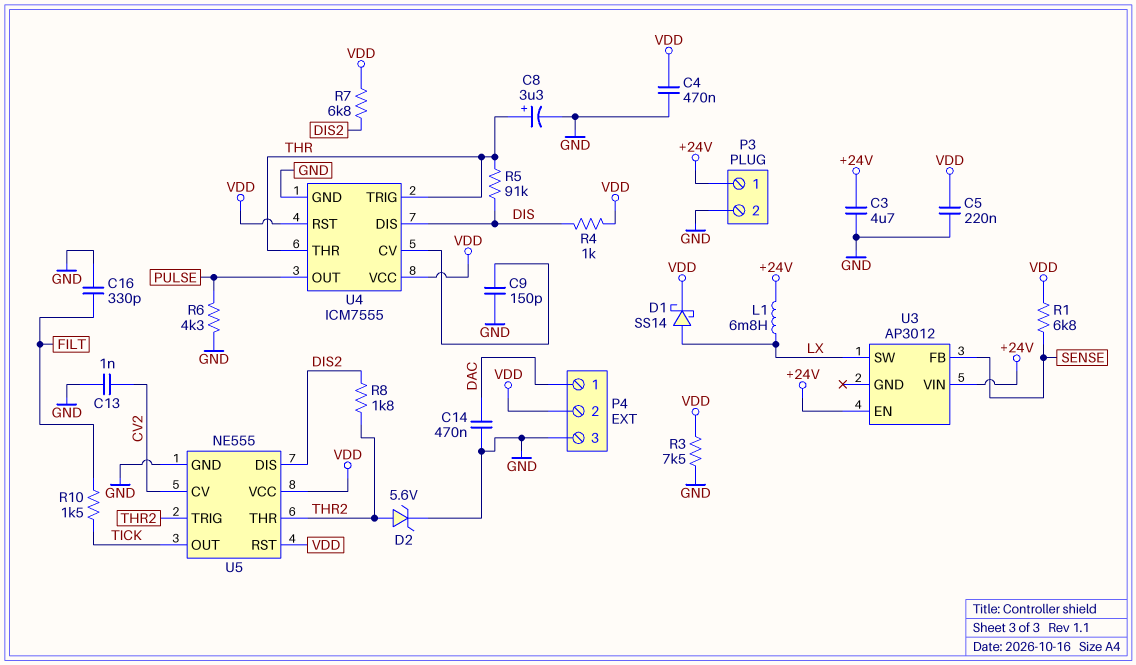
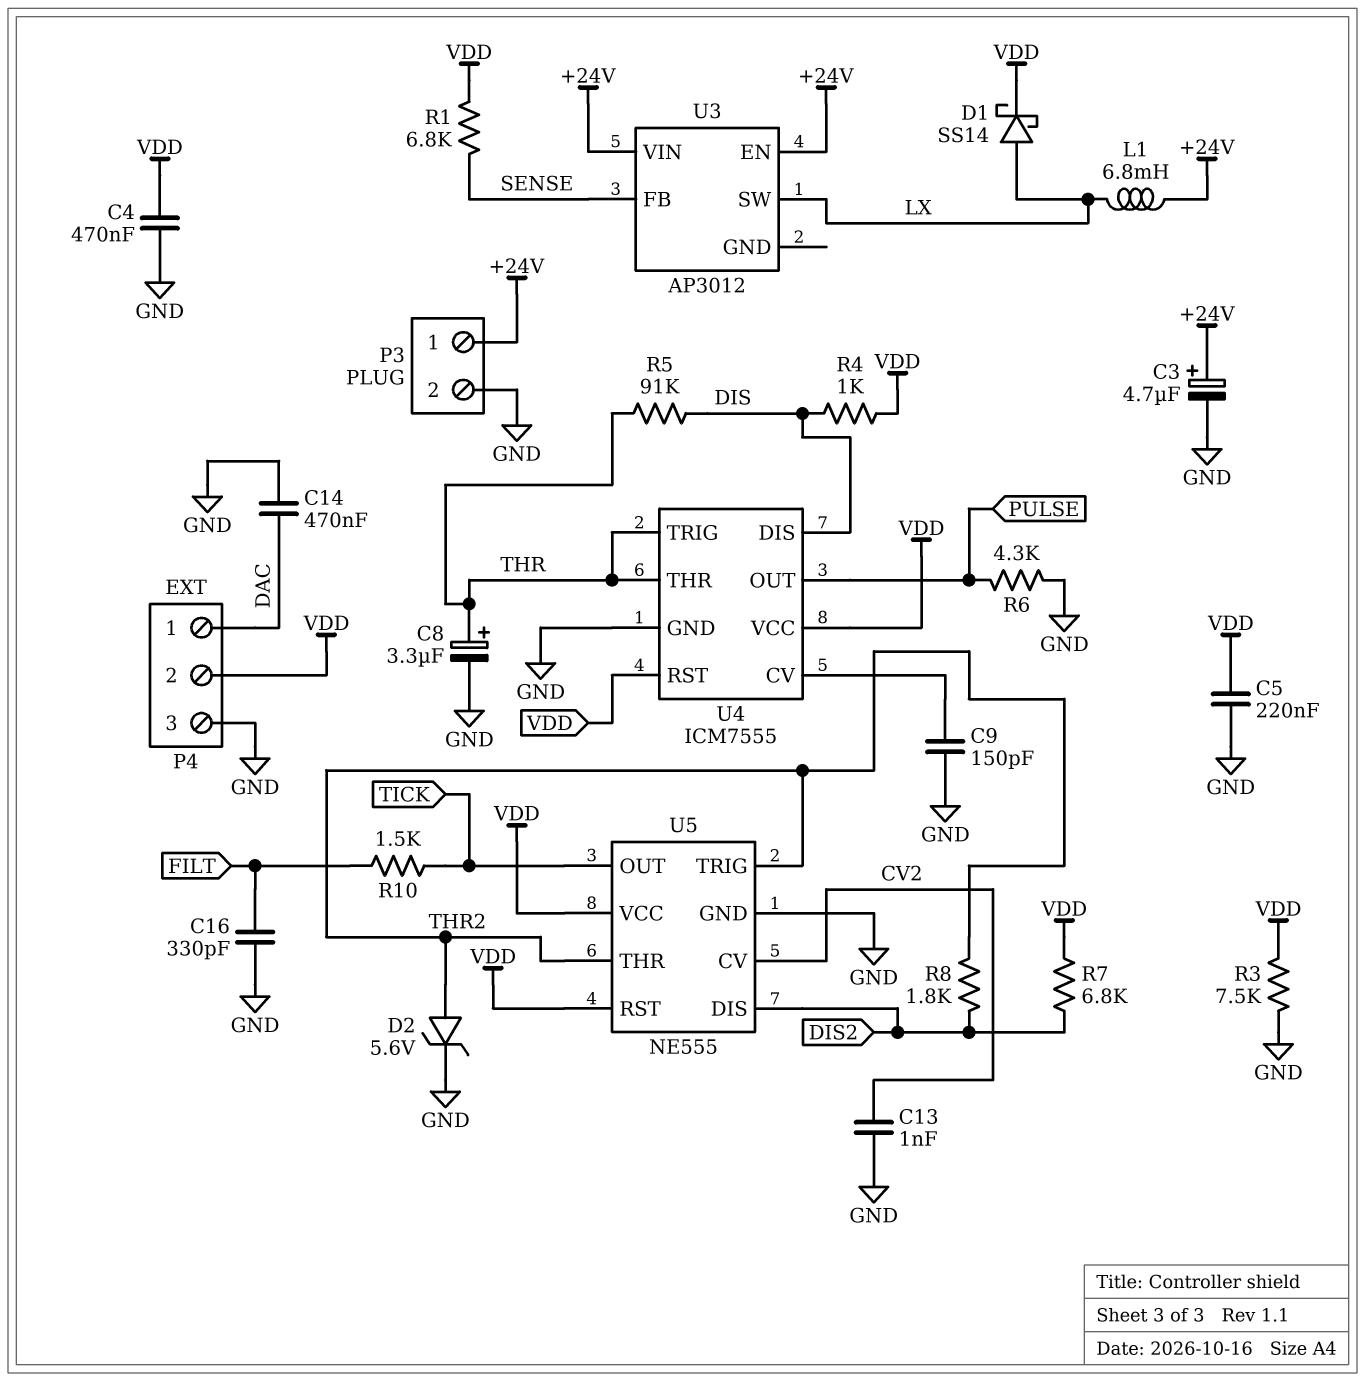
C3: 4.7uF (+24V, GND) -> 4.7uF (plus +24V, minus GND)

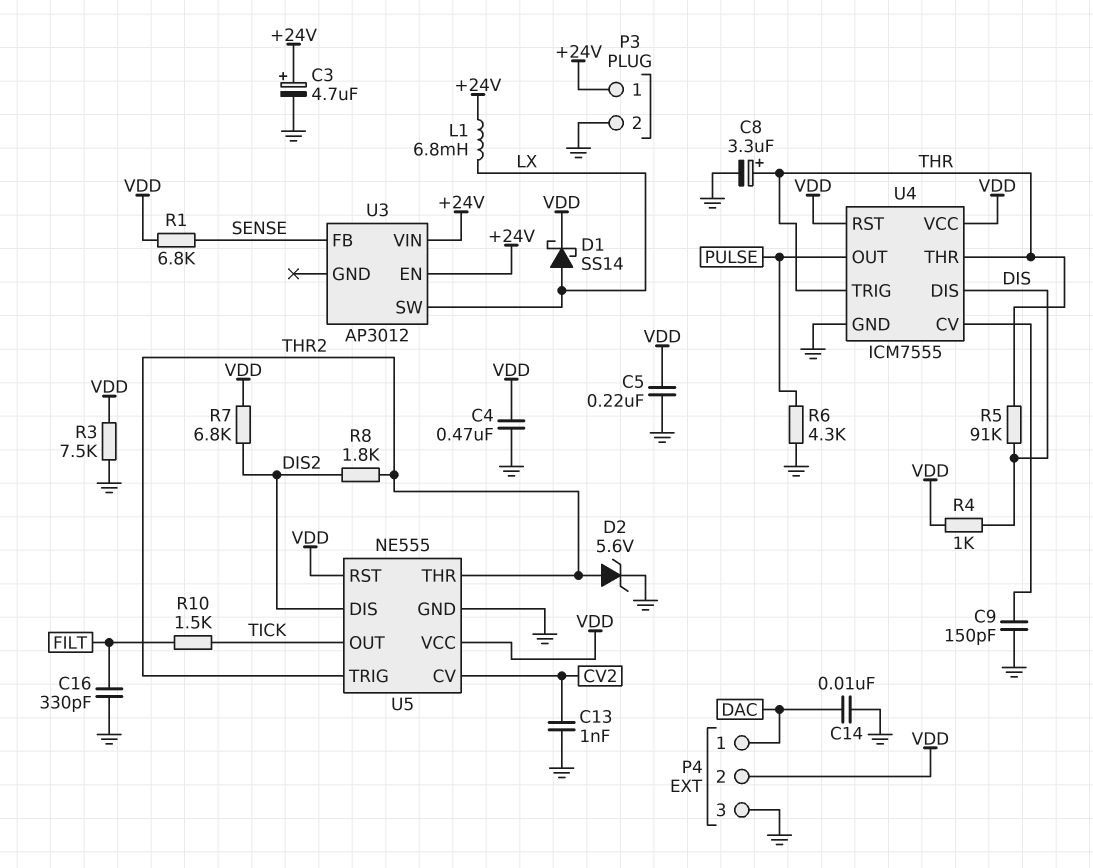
C14: 470nF (DAC, GND) -> 10nF (DAC, GND)

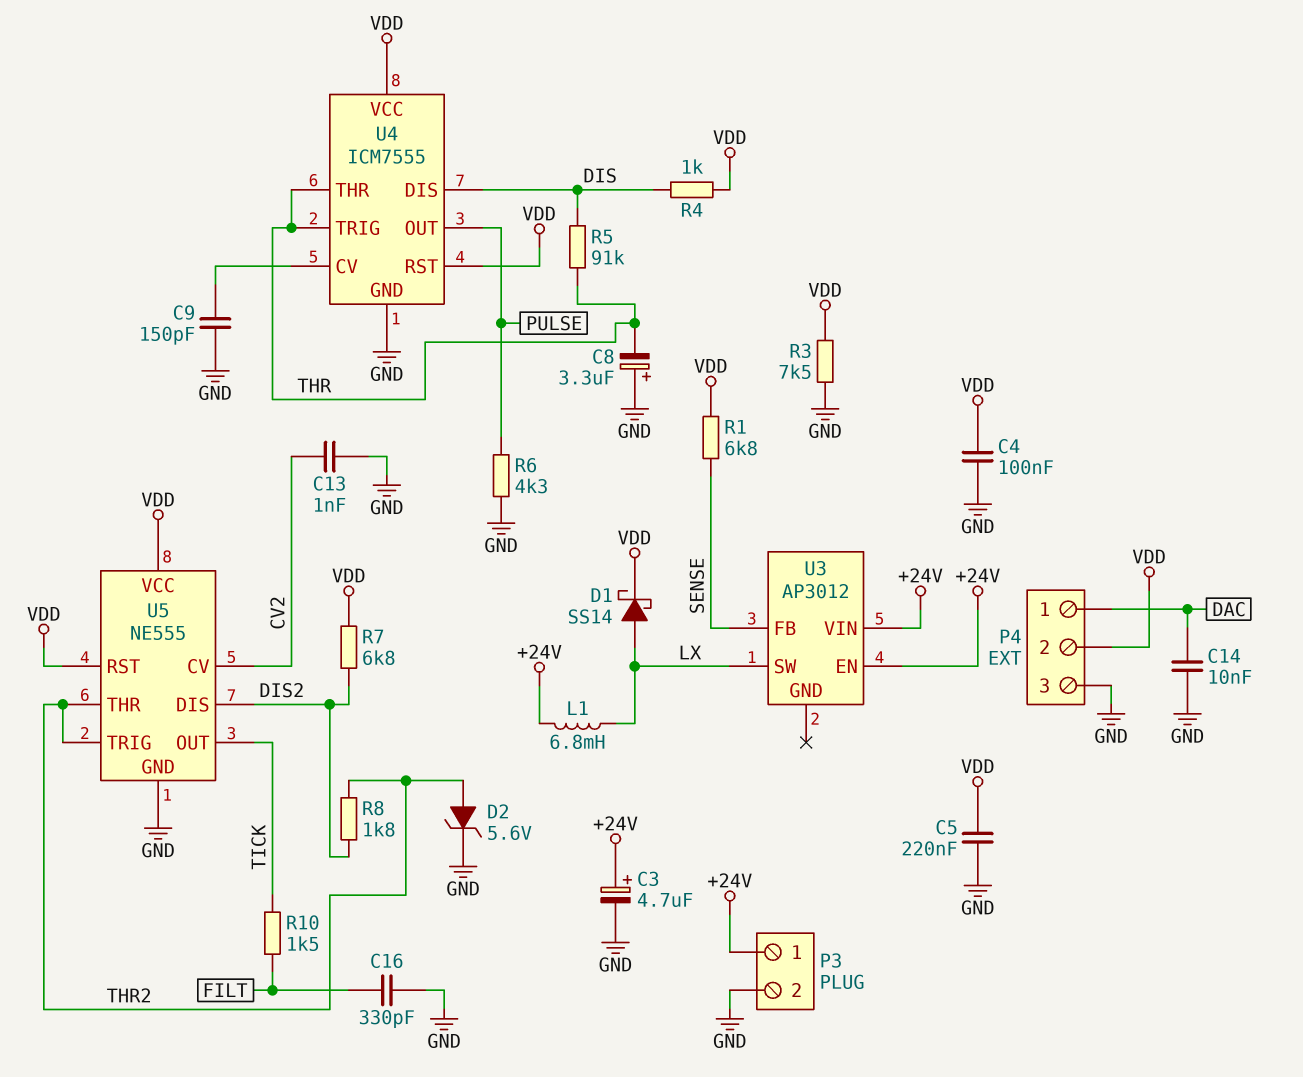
C4: 470nF (GND, VDD) -> 100nF (GND, VDD)
C8: 3.3uF (plus THR, minus GND) -> 3.3uF (plus GND, minus THR)

